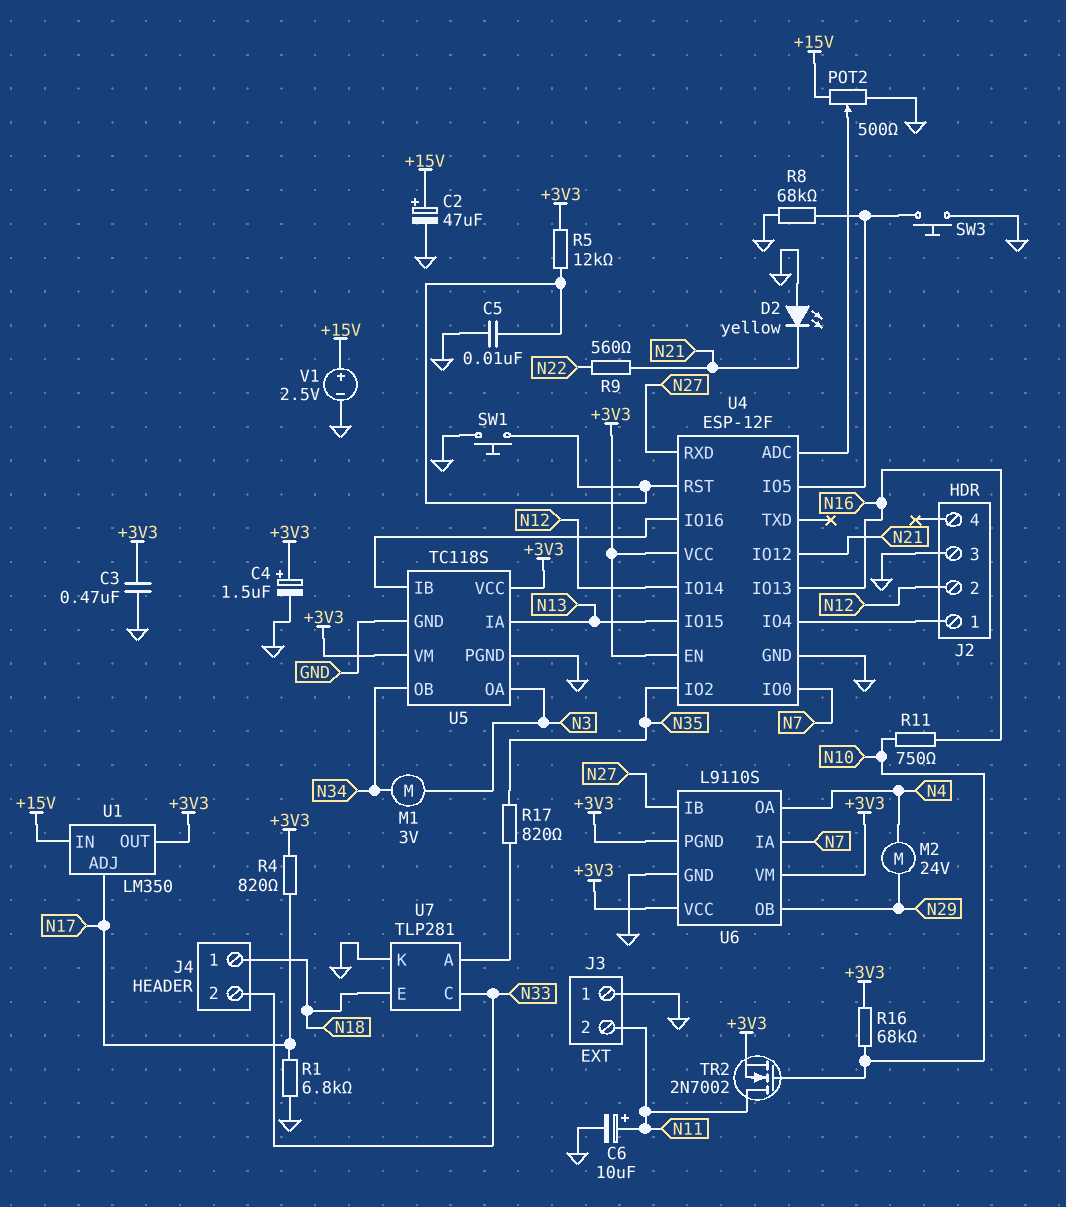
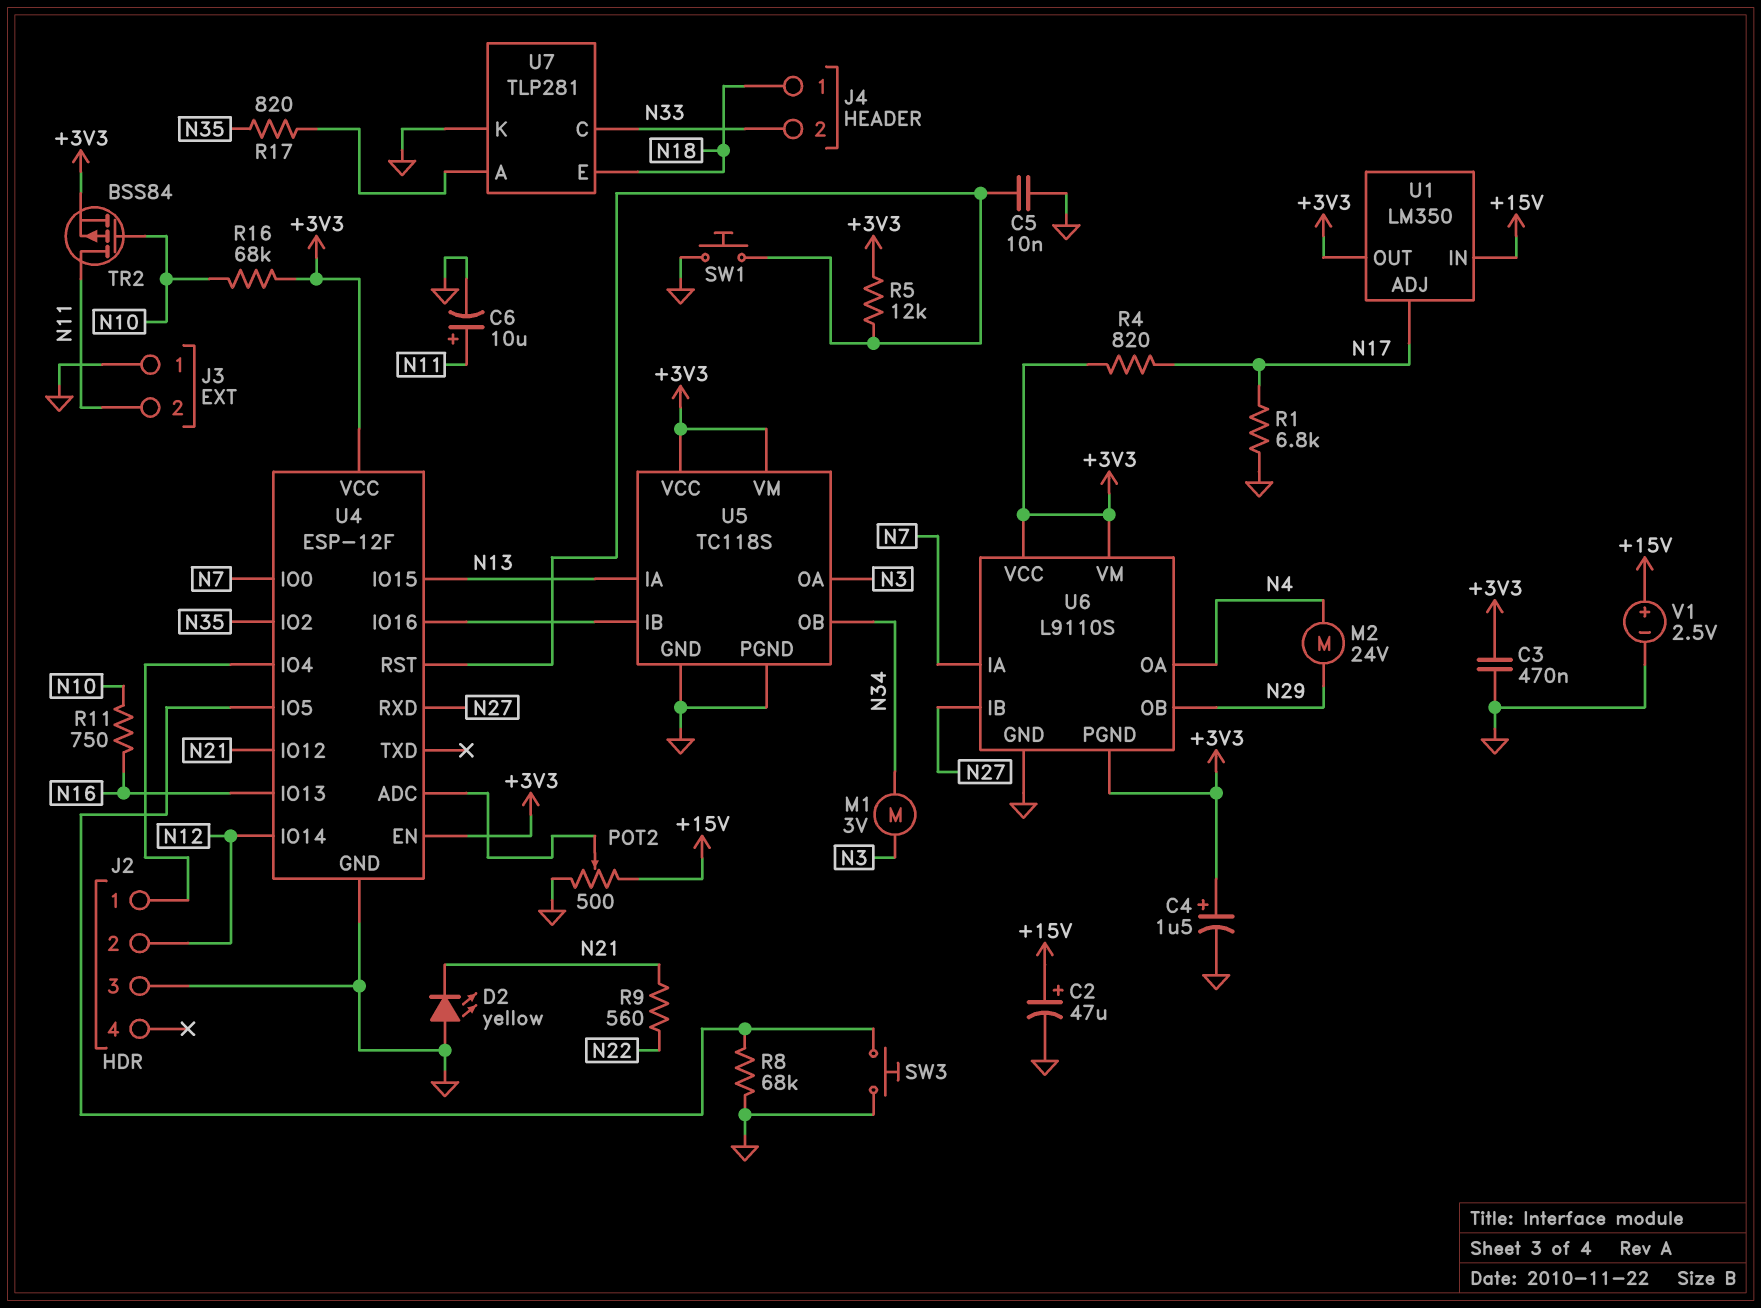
TR2: NMOS 2N7002 (G N10, D N11, S +3V3) -> PMOS BSS84 (G N10, D N11, S +3V3)

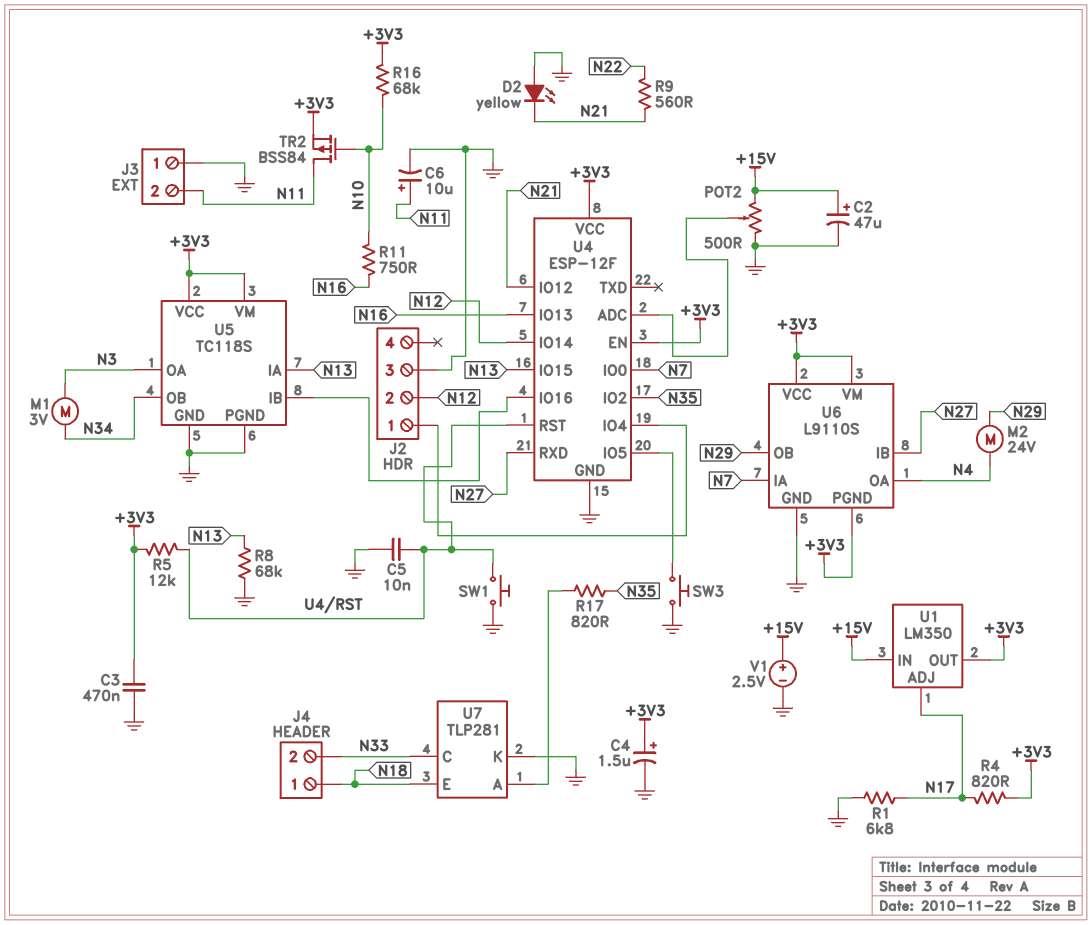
R8: 68k (GND, U4/IO5) -> 68k (GND, N13)

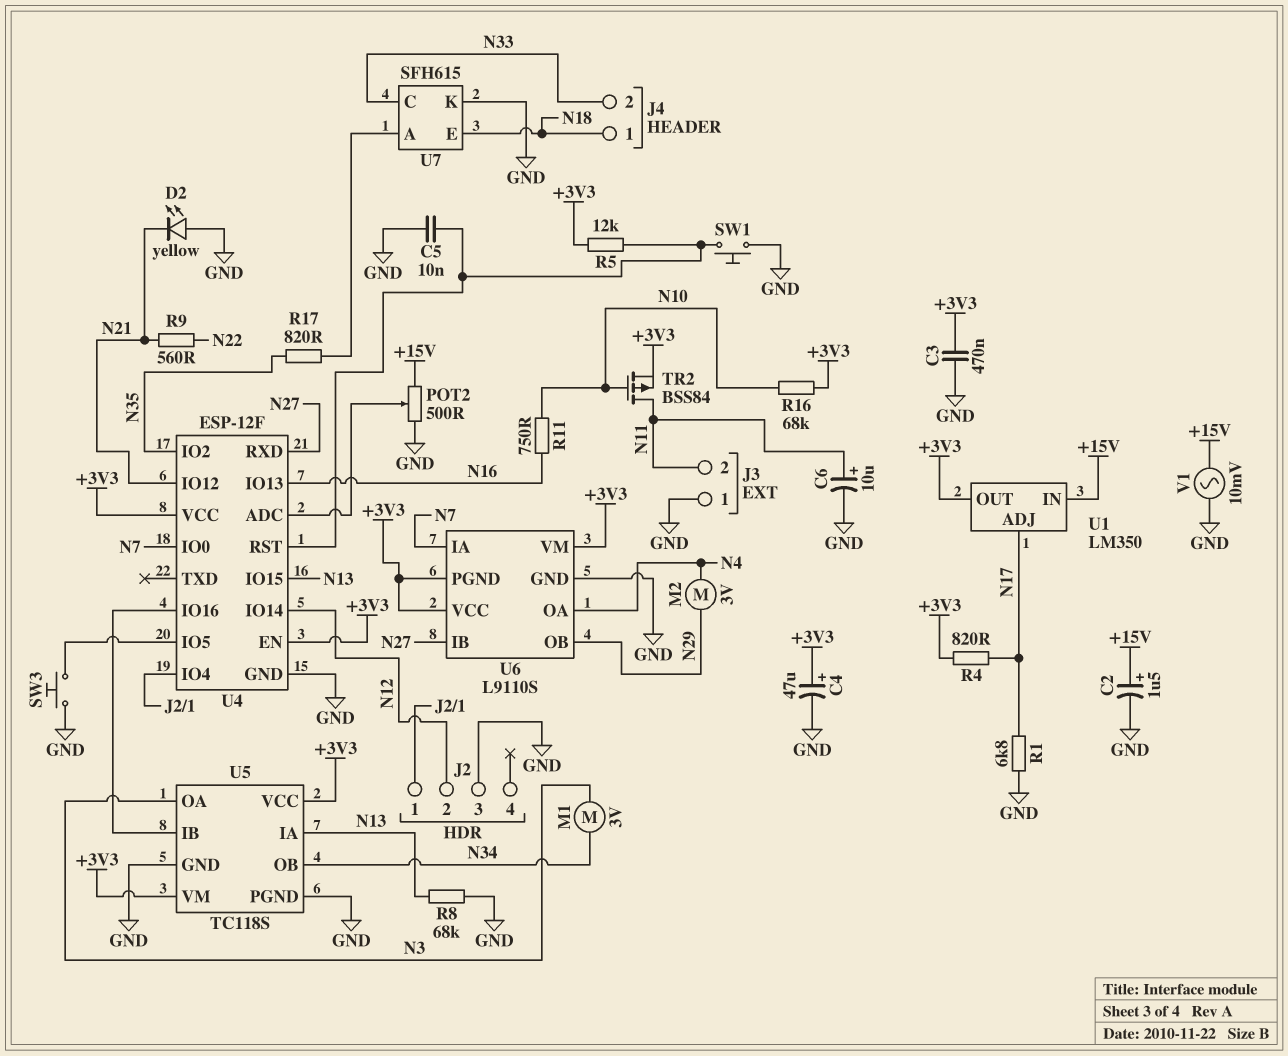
C2: 47uF (plus +15V, minus GND) -> 1.5uF (plus +15V, minus GND)
C4: 1.5uF (plus +3V3, minus GND) -> 47uF (plus +3V3, minus GND)
M2: motor 24V (N4, N29) -> motor 3V (N4, N29)
U7: TLP281 -> SFH615
V1: 2.5V (plus +15V, minus GND) -> AC 10mV (+15V, GND)

